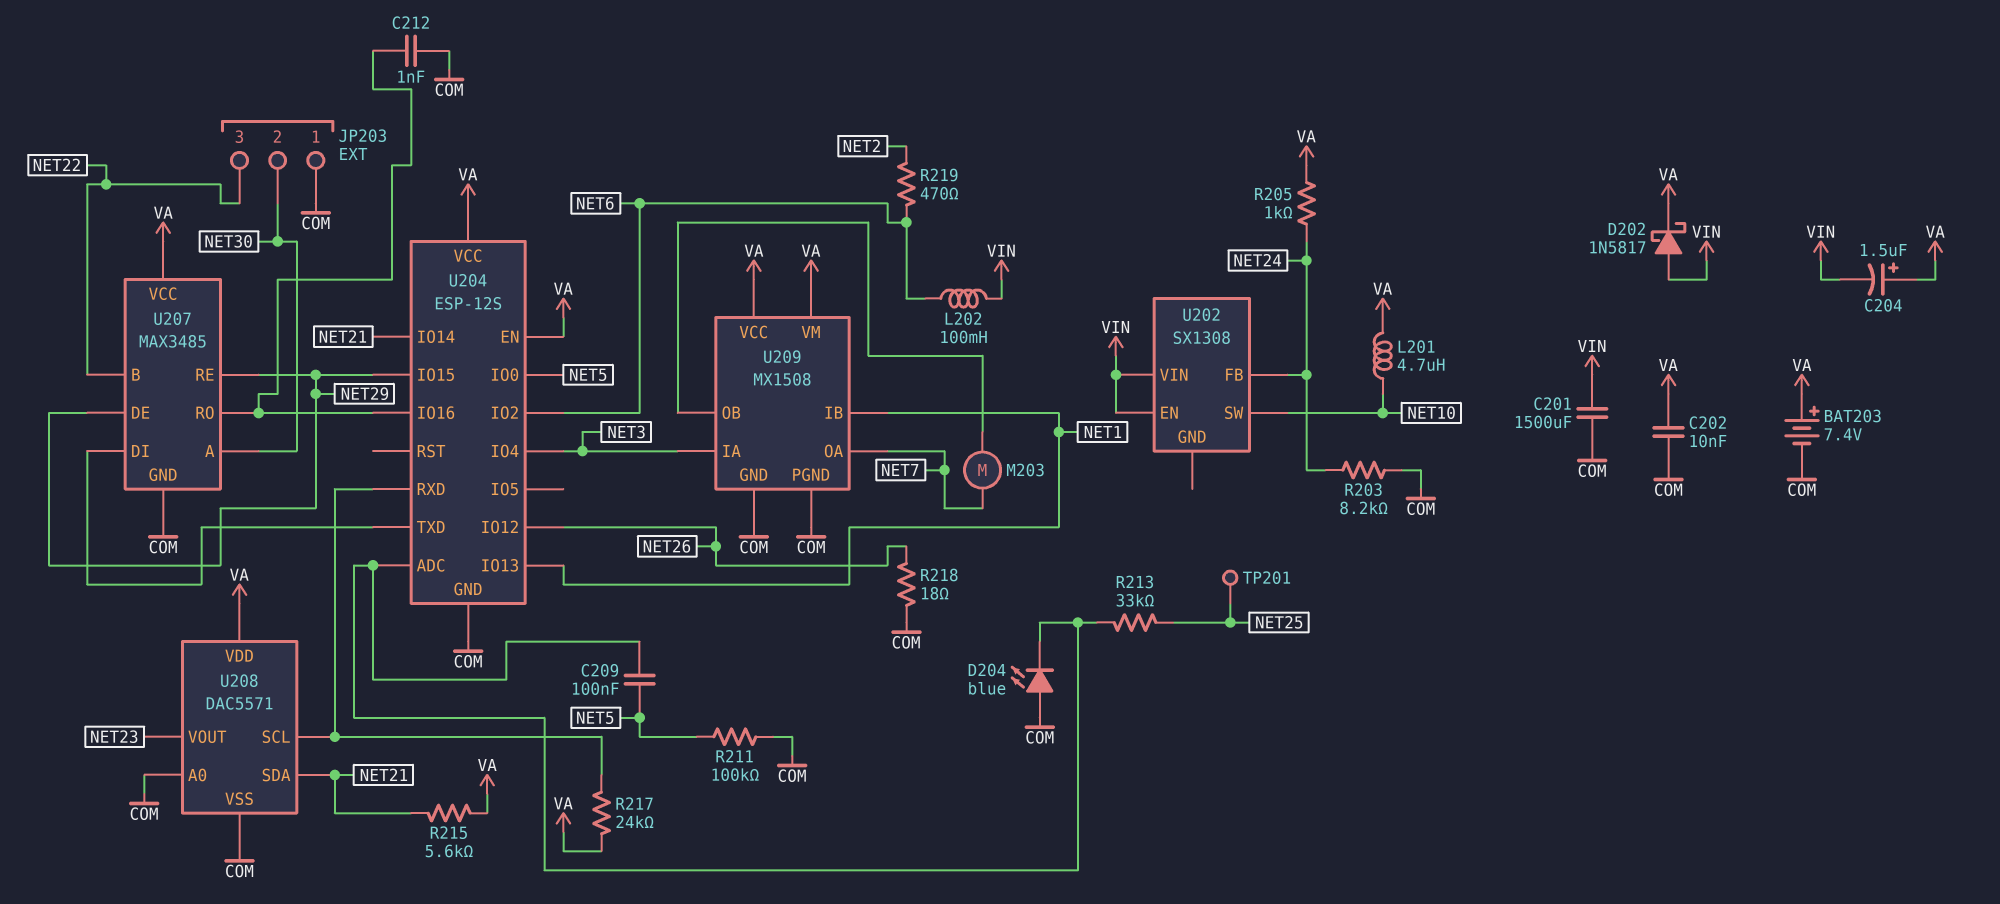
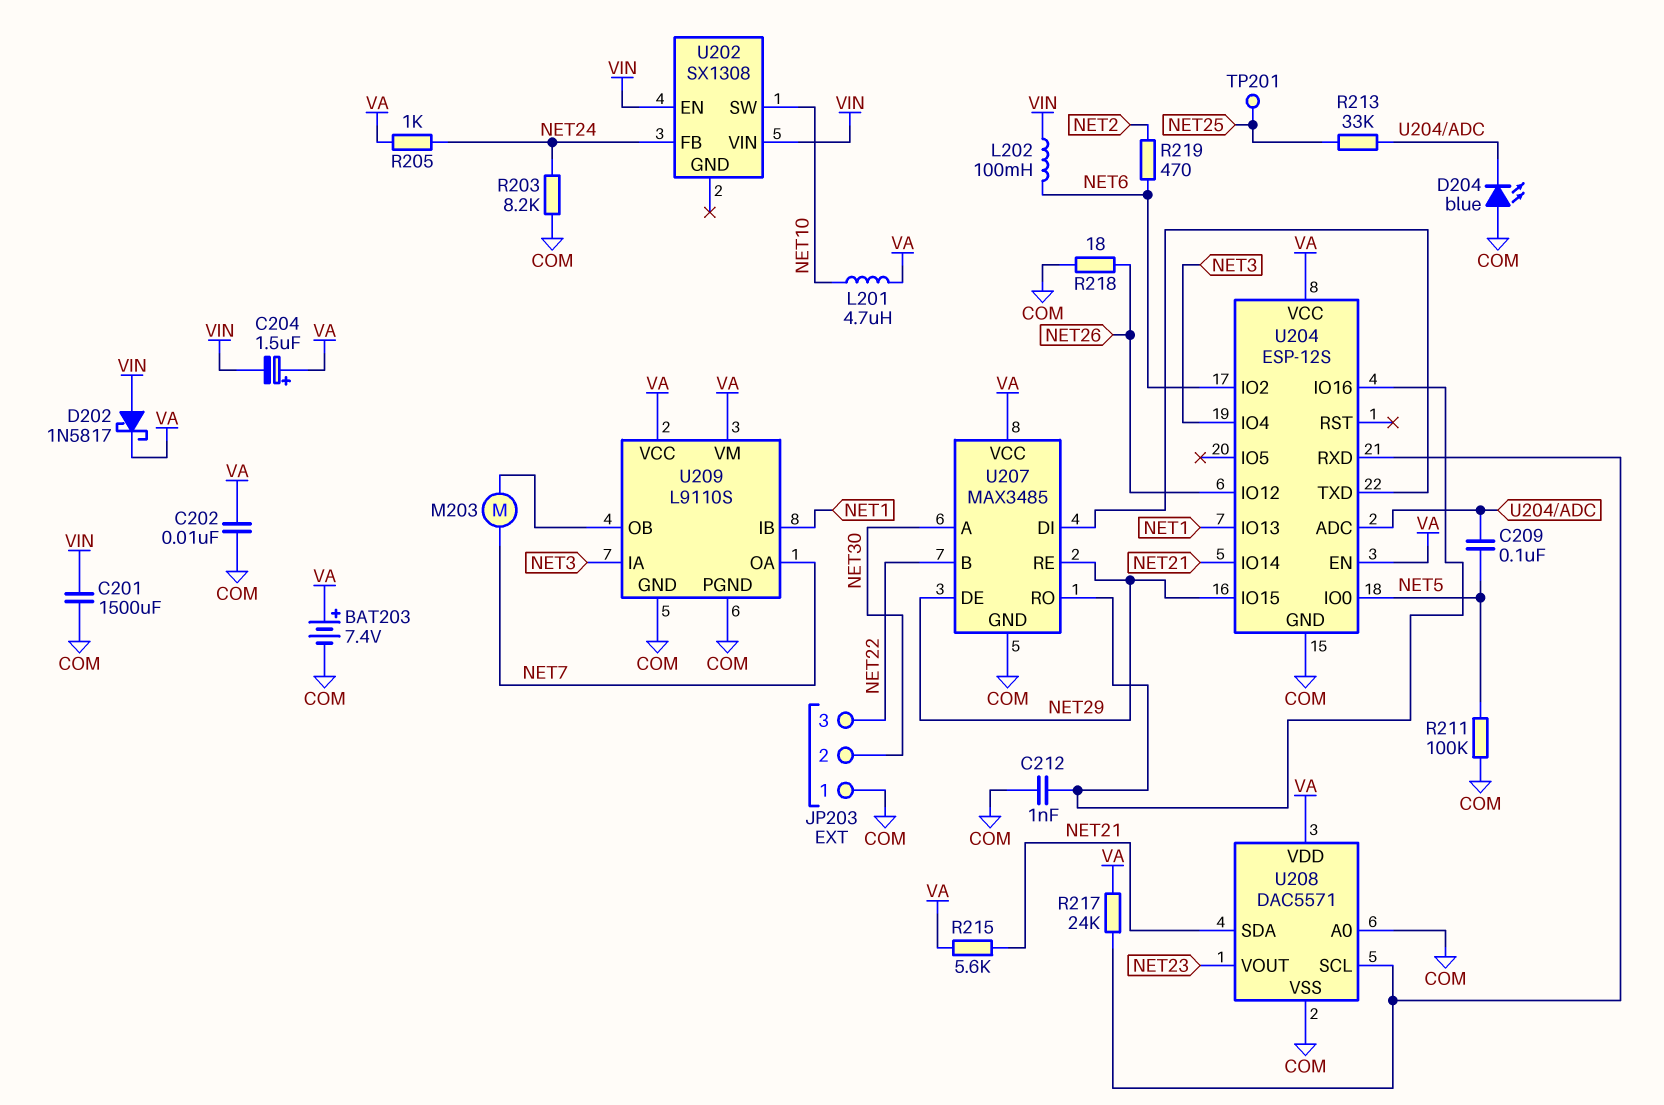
U209: MX1508 -> L9110S

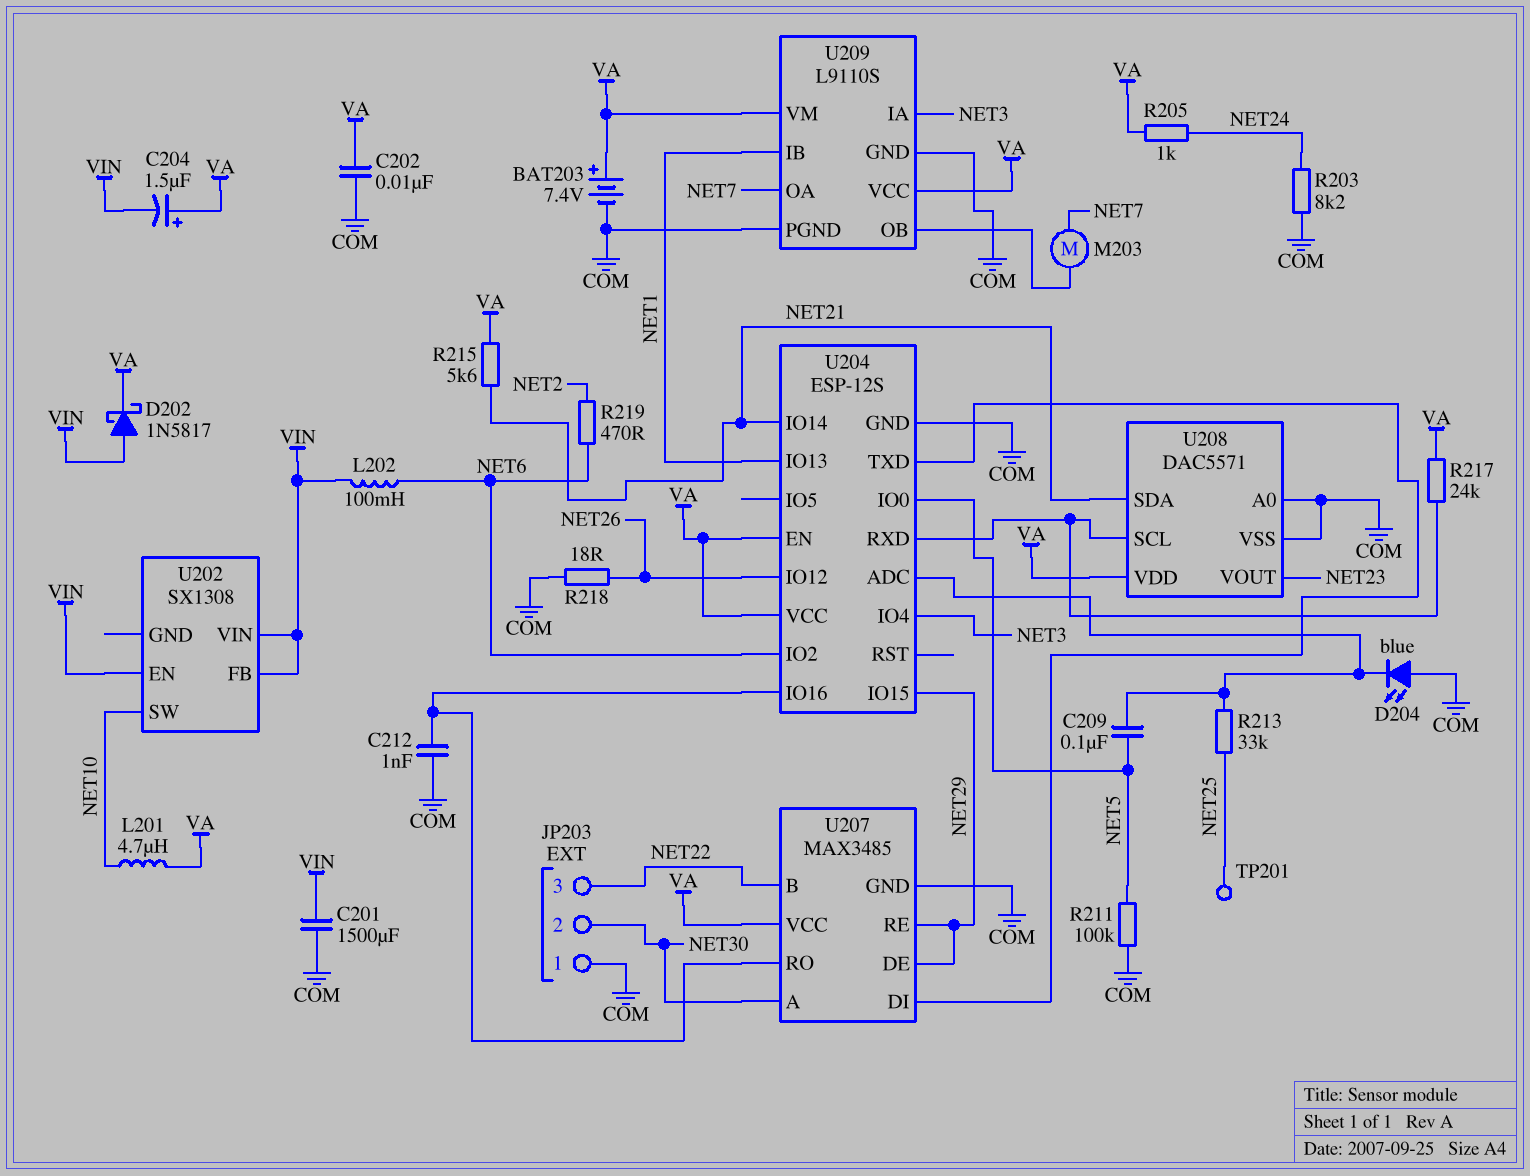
U202 pin FB: NET24 -> VIN

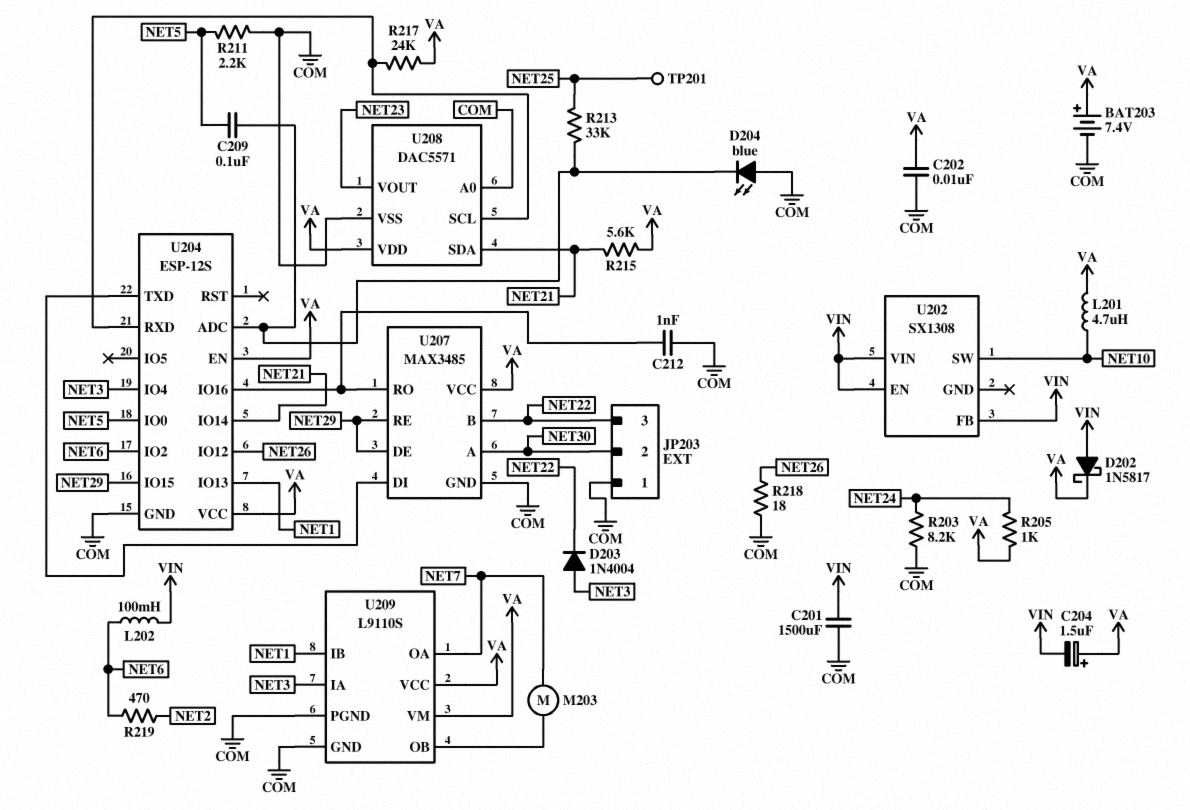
D203: none -> diode 1N4004 (A NET3, K NET22)
R211: 100k (COM, NET5) -> 2.2k (COM, NET5)

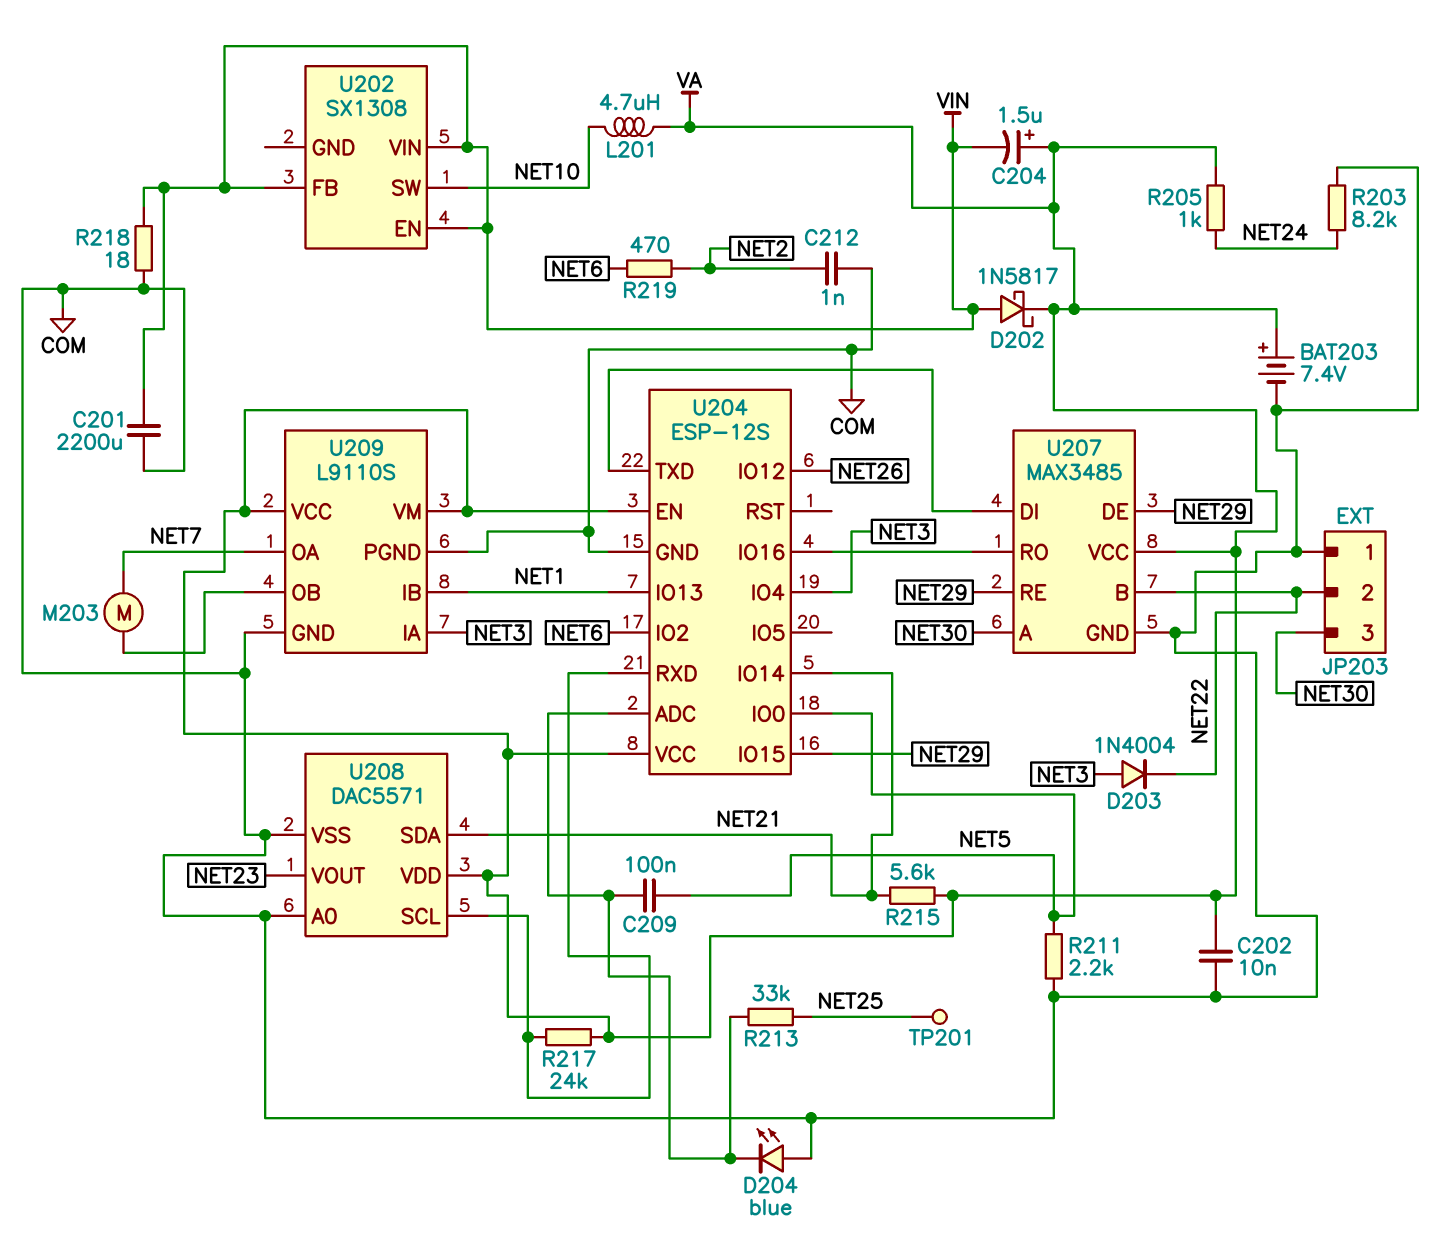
C201: 1500uF (COM, VIN) -> 2200uF (COM, VIN)
C212: 1nF (COM, U204/IO16) -> 1nF (COM, NET2)
JP203 pin 2: NET30 -> NET22
JP203 pin 3: NET22 -> NET30
L202: 100mH (NET6, VIN) -> none
R218: 18 (COM, NET26) -> 18 (COM, VIN)

